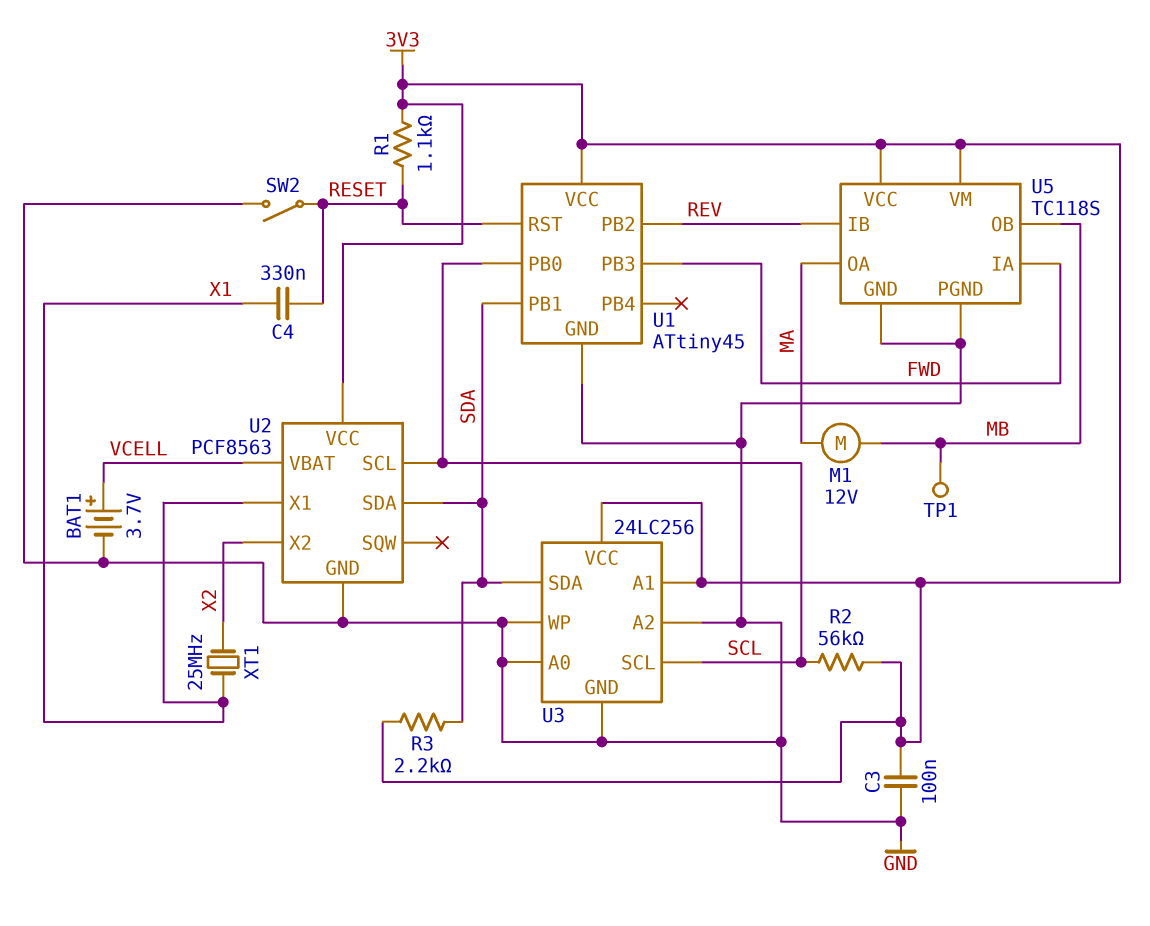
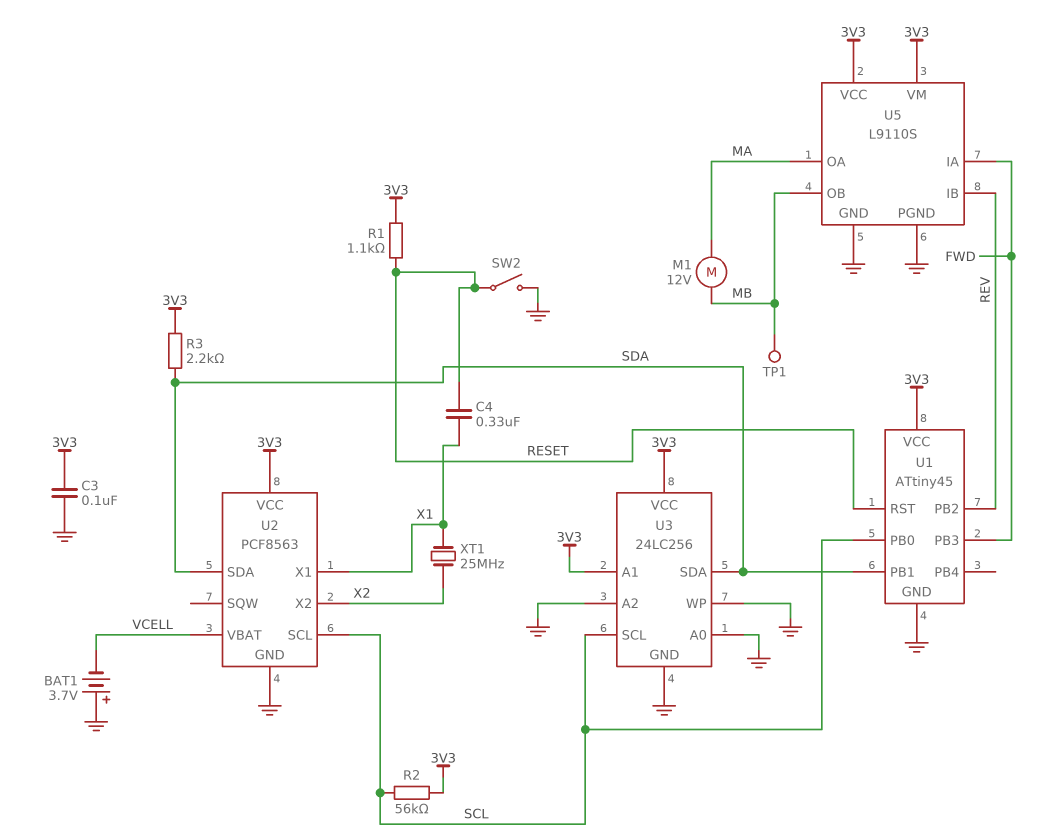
BAT1: 3.7V (plus VCELL, minus GND) -> 3.7V (plus GND, minus VCELL)
U5: TC118S -> L9110S

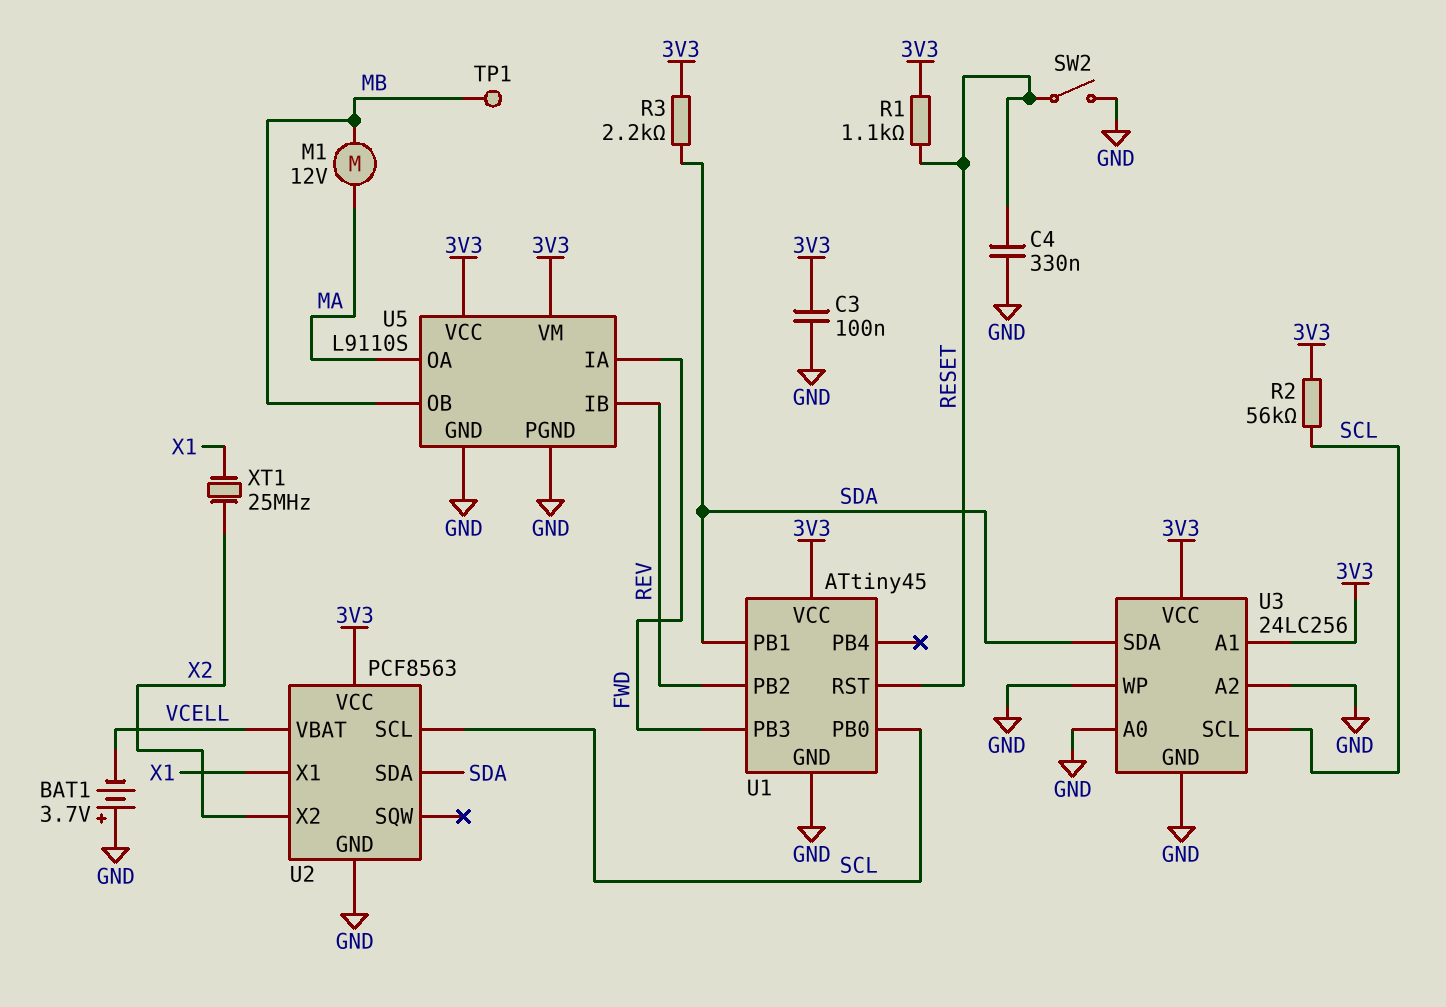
C4: 330nF (RESET, X1) -> 330nF (GND, RESET)

